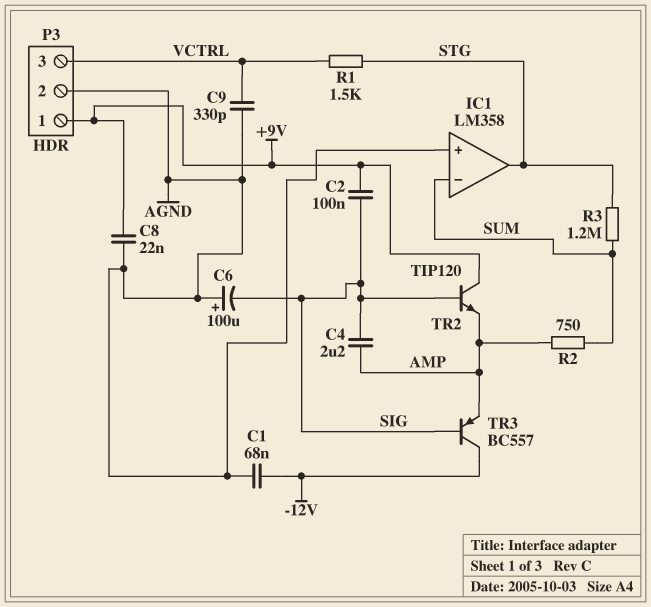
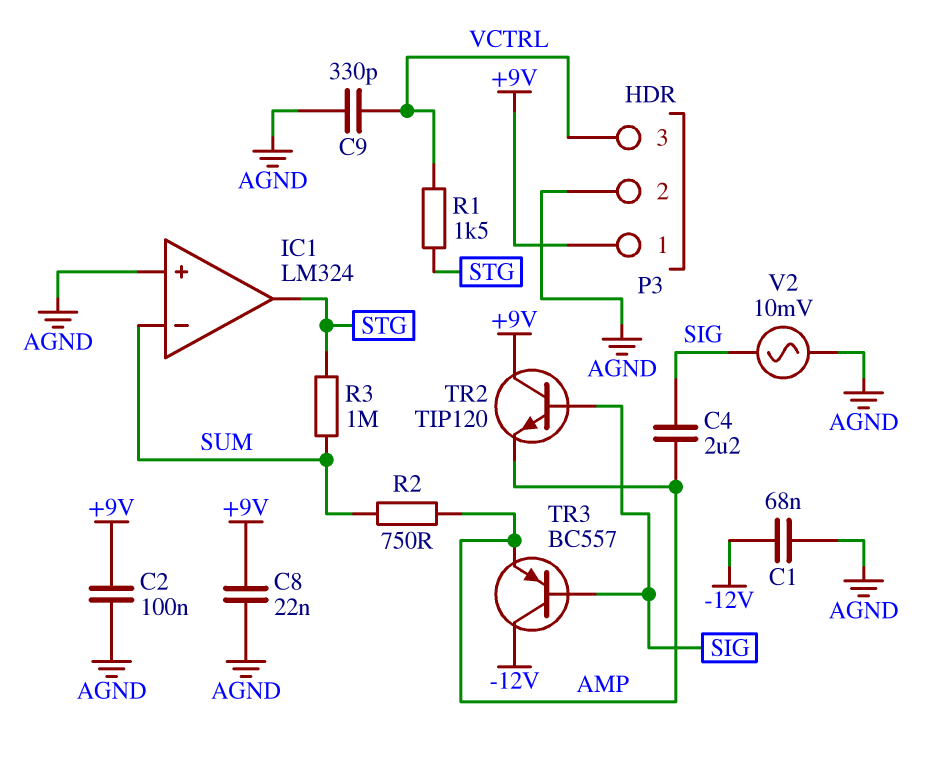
C2: 100nF (+9V, SIG) -> 100nF (+9V, AGND)
C6: 100uF (plus AGND, minus SIG) -> none
IC1: LM358 -> LM324
R3: 1.2M (STG, SUM) -> 1M (STG, SUM)
V2: none -> AC 10mV (AGND, SIG)

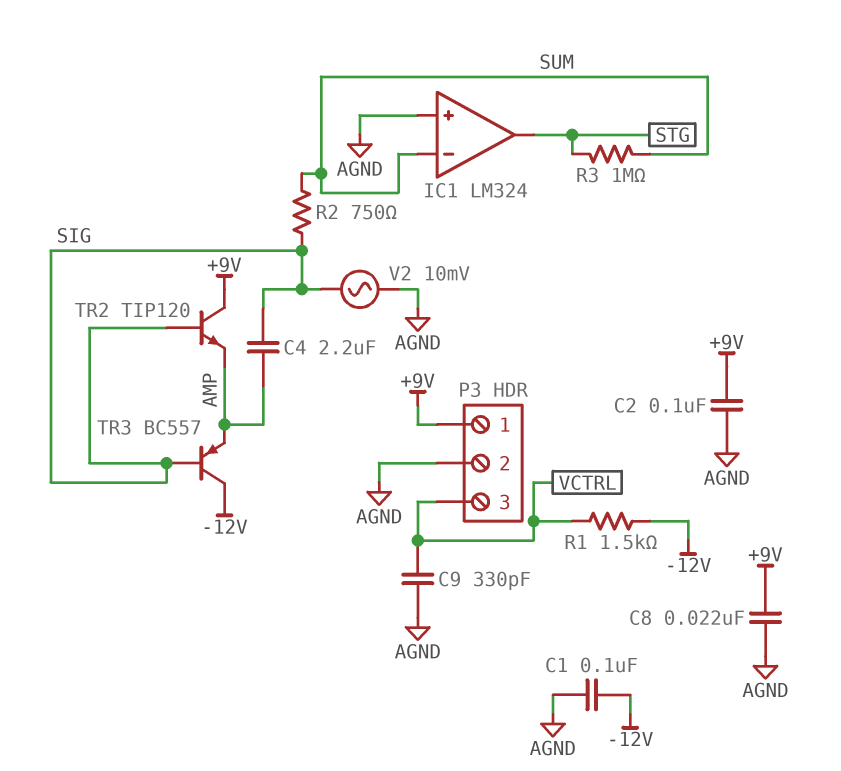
C1: 68nF (-12V, AGND) -> 100nF (-12V, AGND)
R1: 1.5k (STG, VCTRL) -> 1.5k (-12V, VCTRL)
R2: 750 (AMP, SUM) -> 750 (SIG, SUM)

